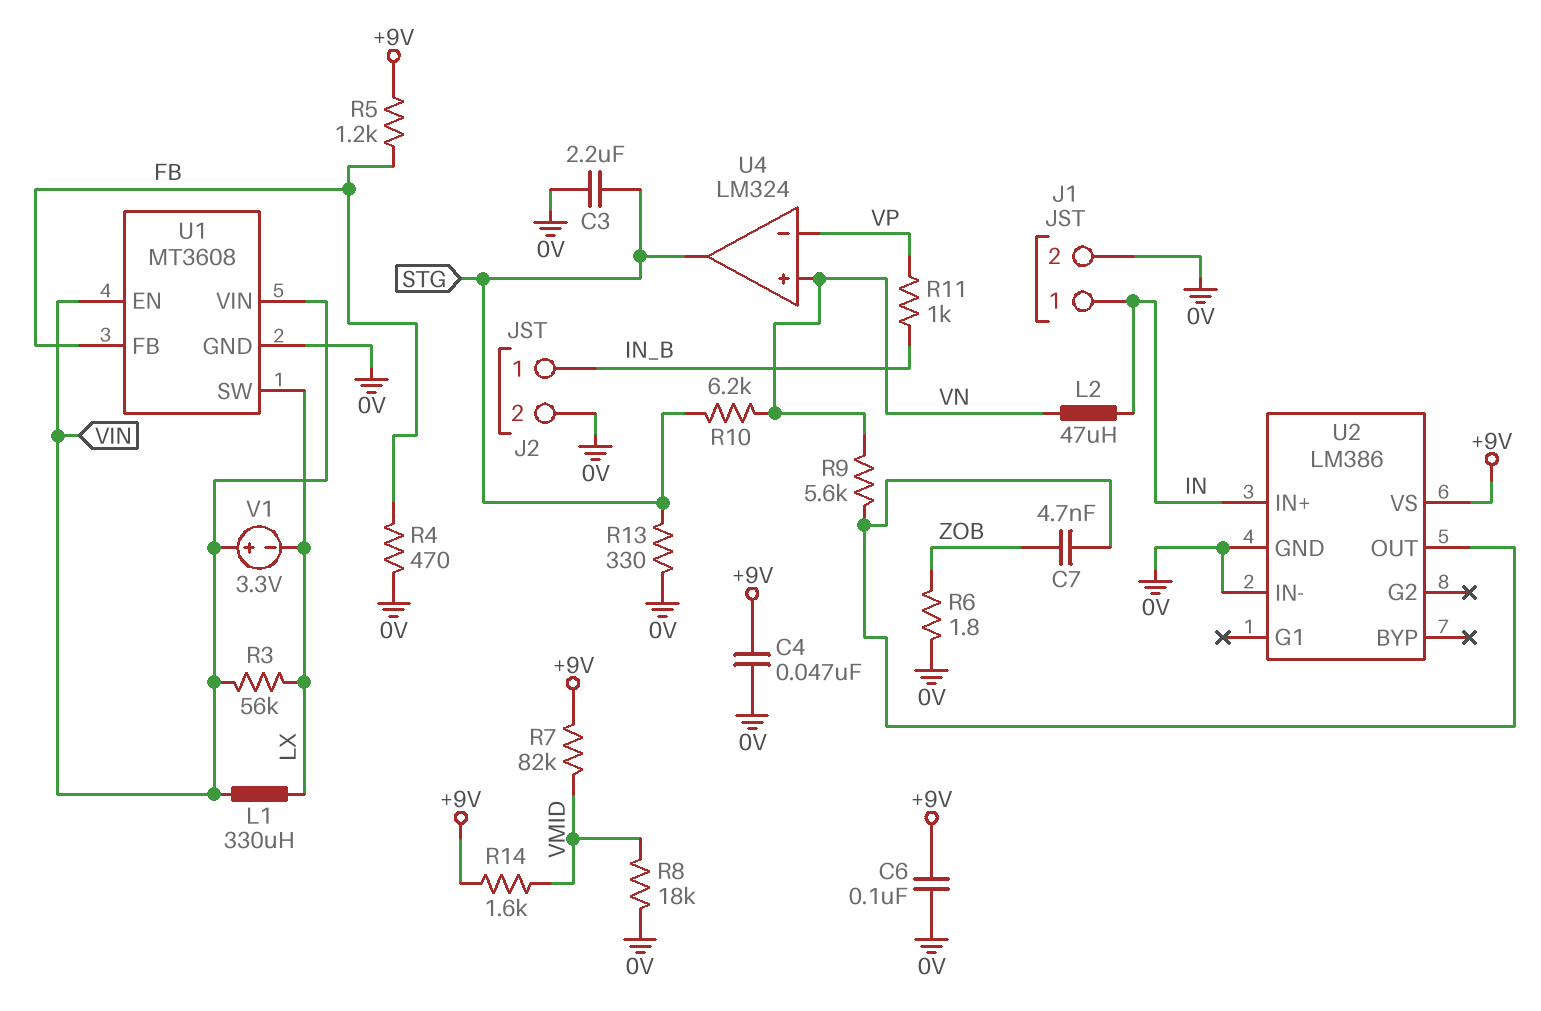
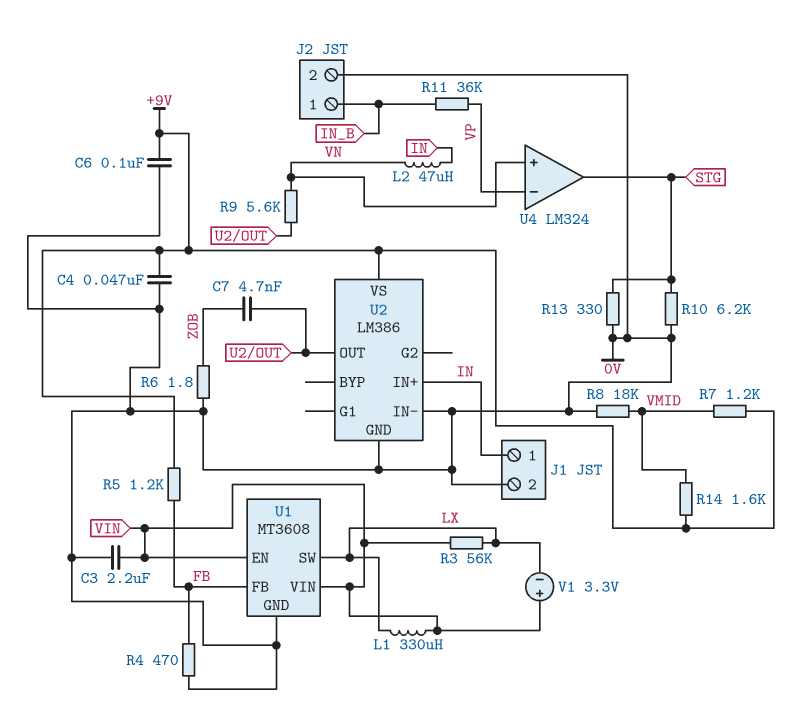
C3: 2.2uF (0V, STG) -> 2.2uF (0V, VIN)
R7: 82k (+9V, VMID) -> 1.2k (+9V, VMID)
R10: 6.2k (STG, VN) -> 6.2k (0V, STG)
R11: 1k (IN_B, VP) -> 36k (IN_B, VP)

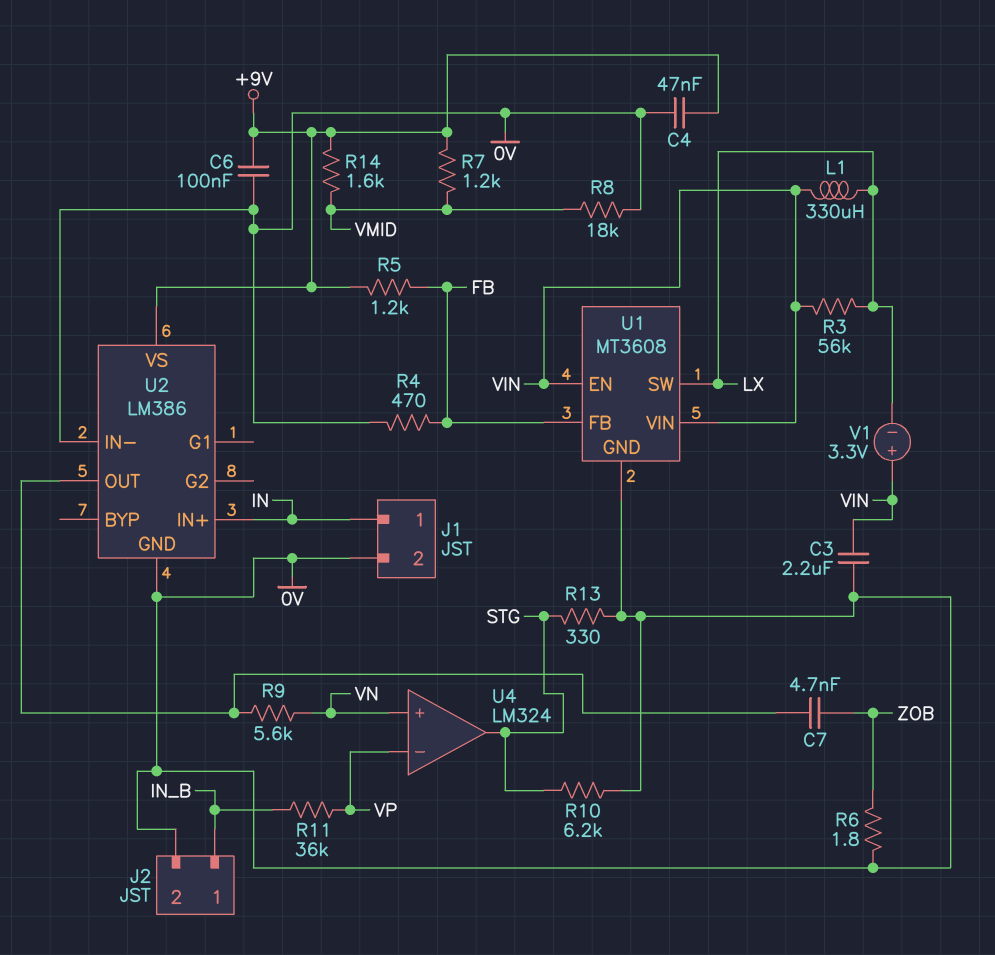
L2: 47uH (IN, VN) -> none

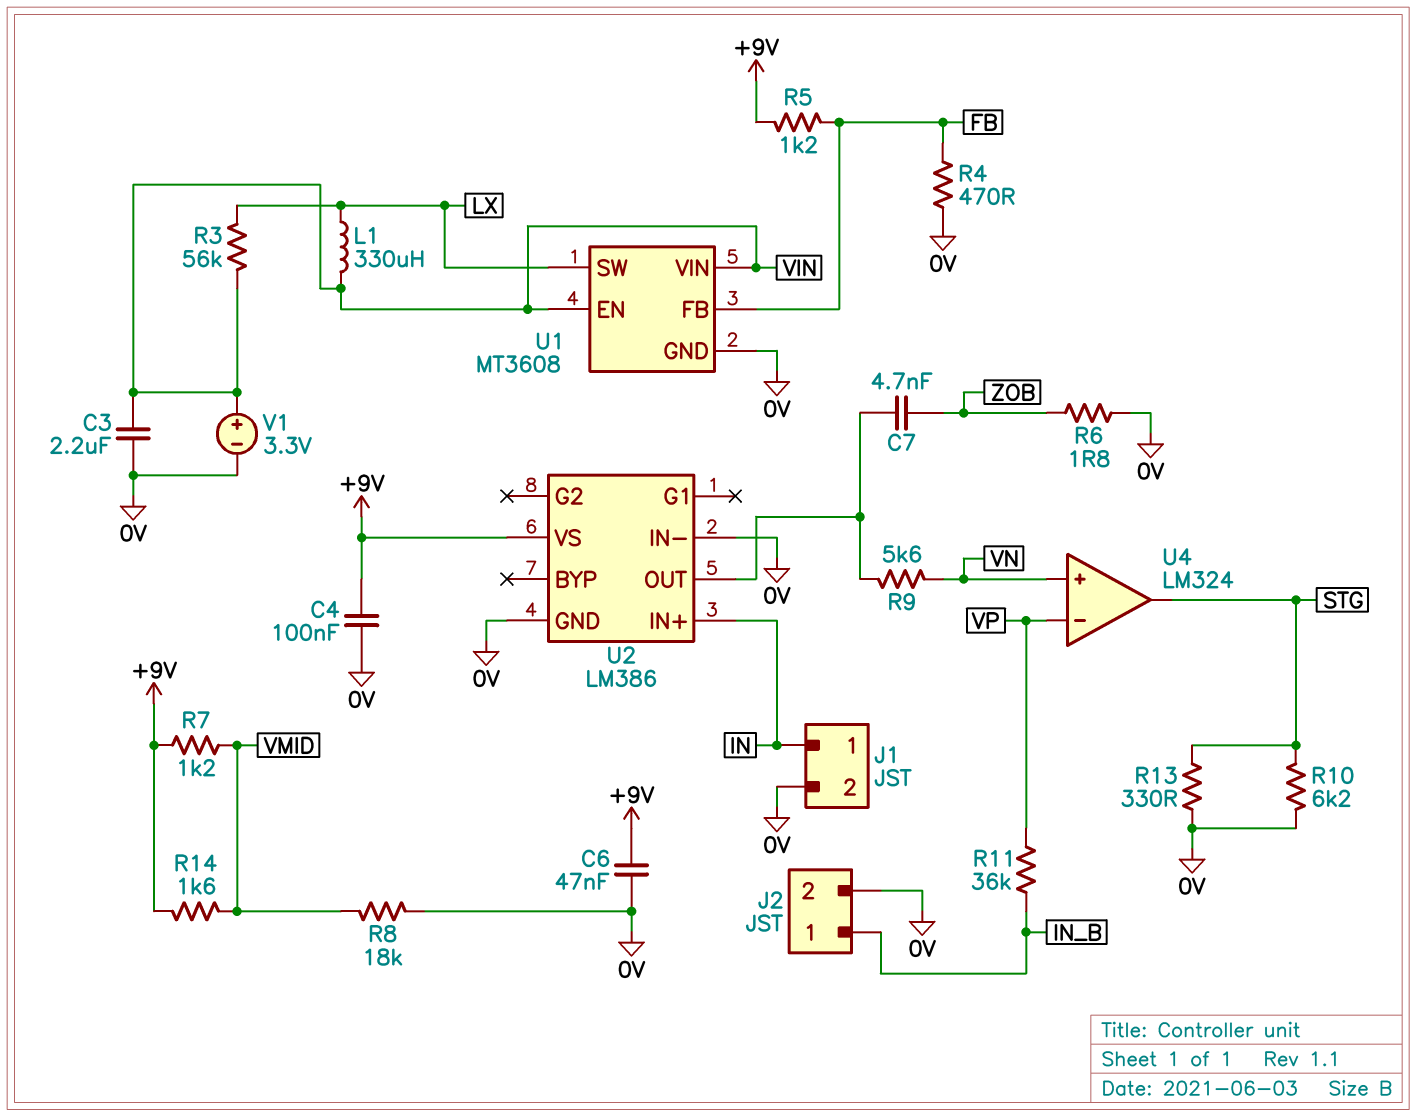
C4: 47nF (+9V, 0V) -> 100nF (+9V, 0V)
C6: 100nF (+9V, 0V) -> 47nF (+9V, 0V)
V1: 3.3V (plus VIN, minus LX) -> 3.3V (plus VIN, minus 0V)

